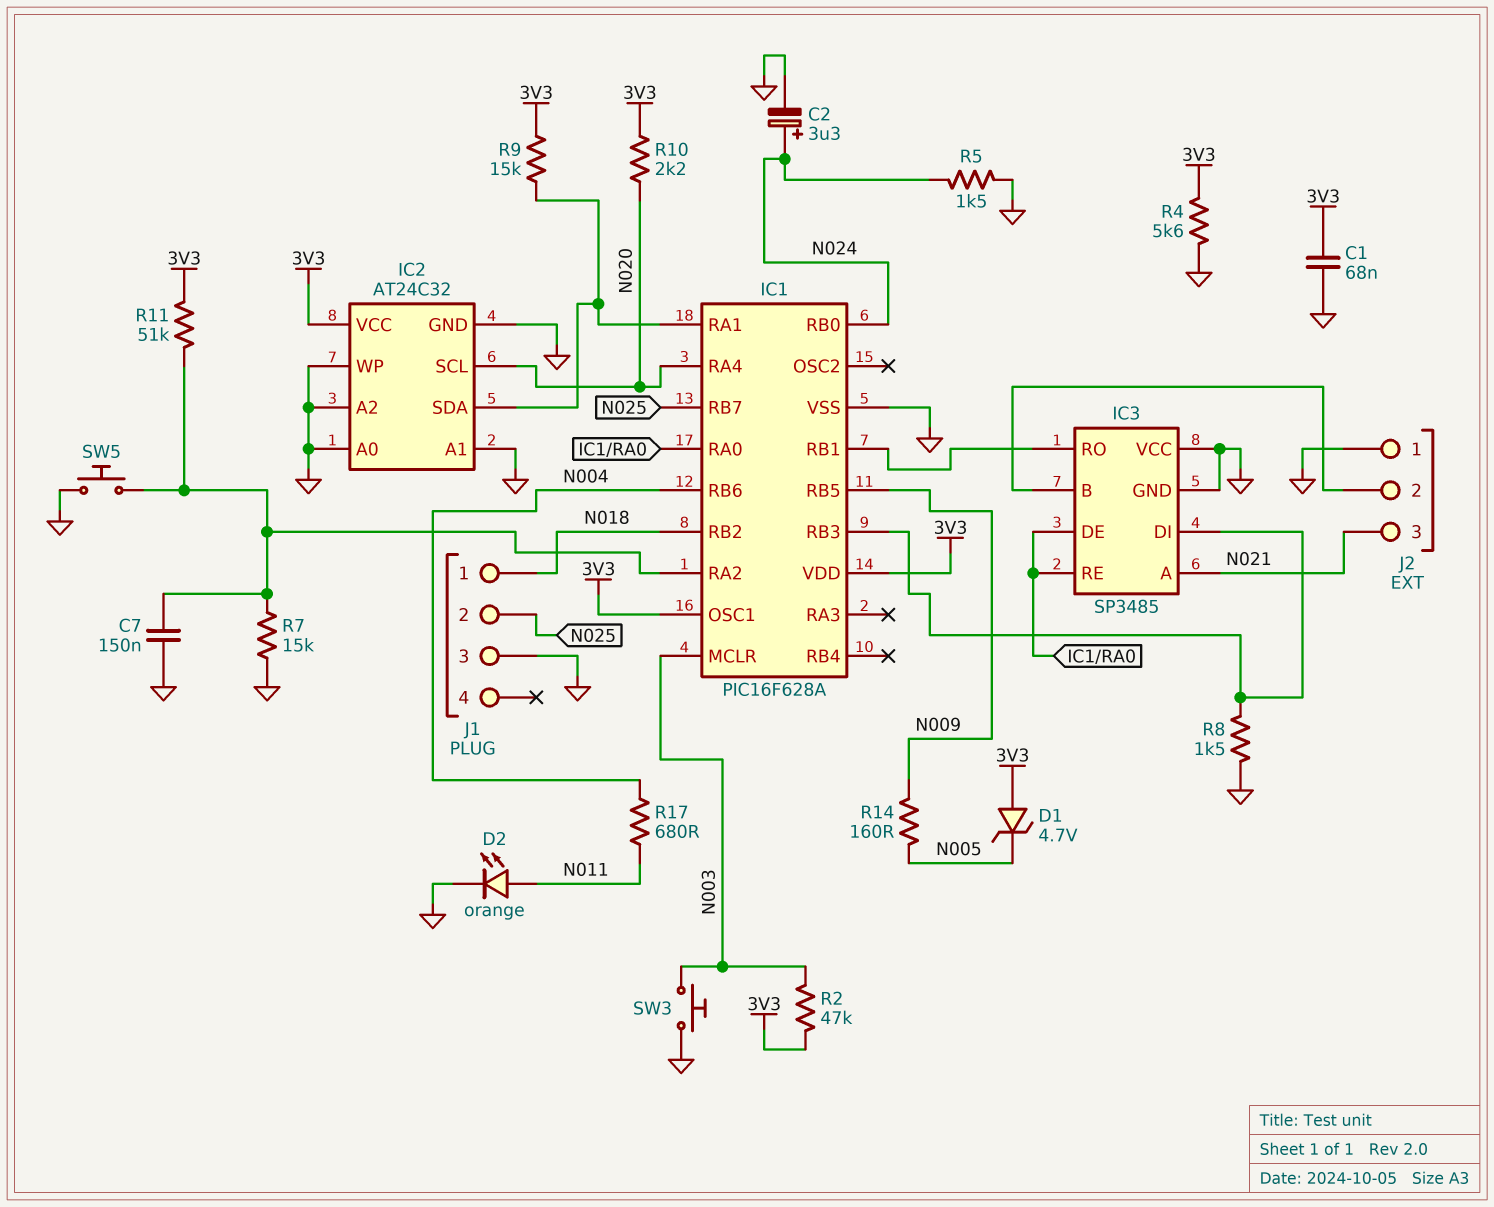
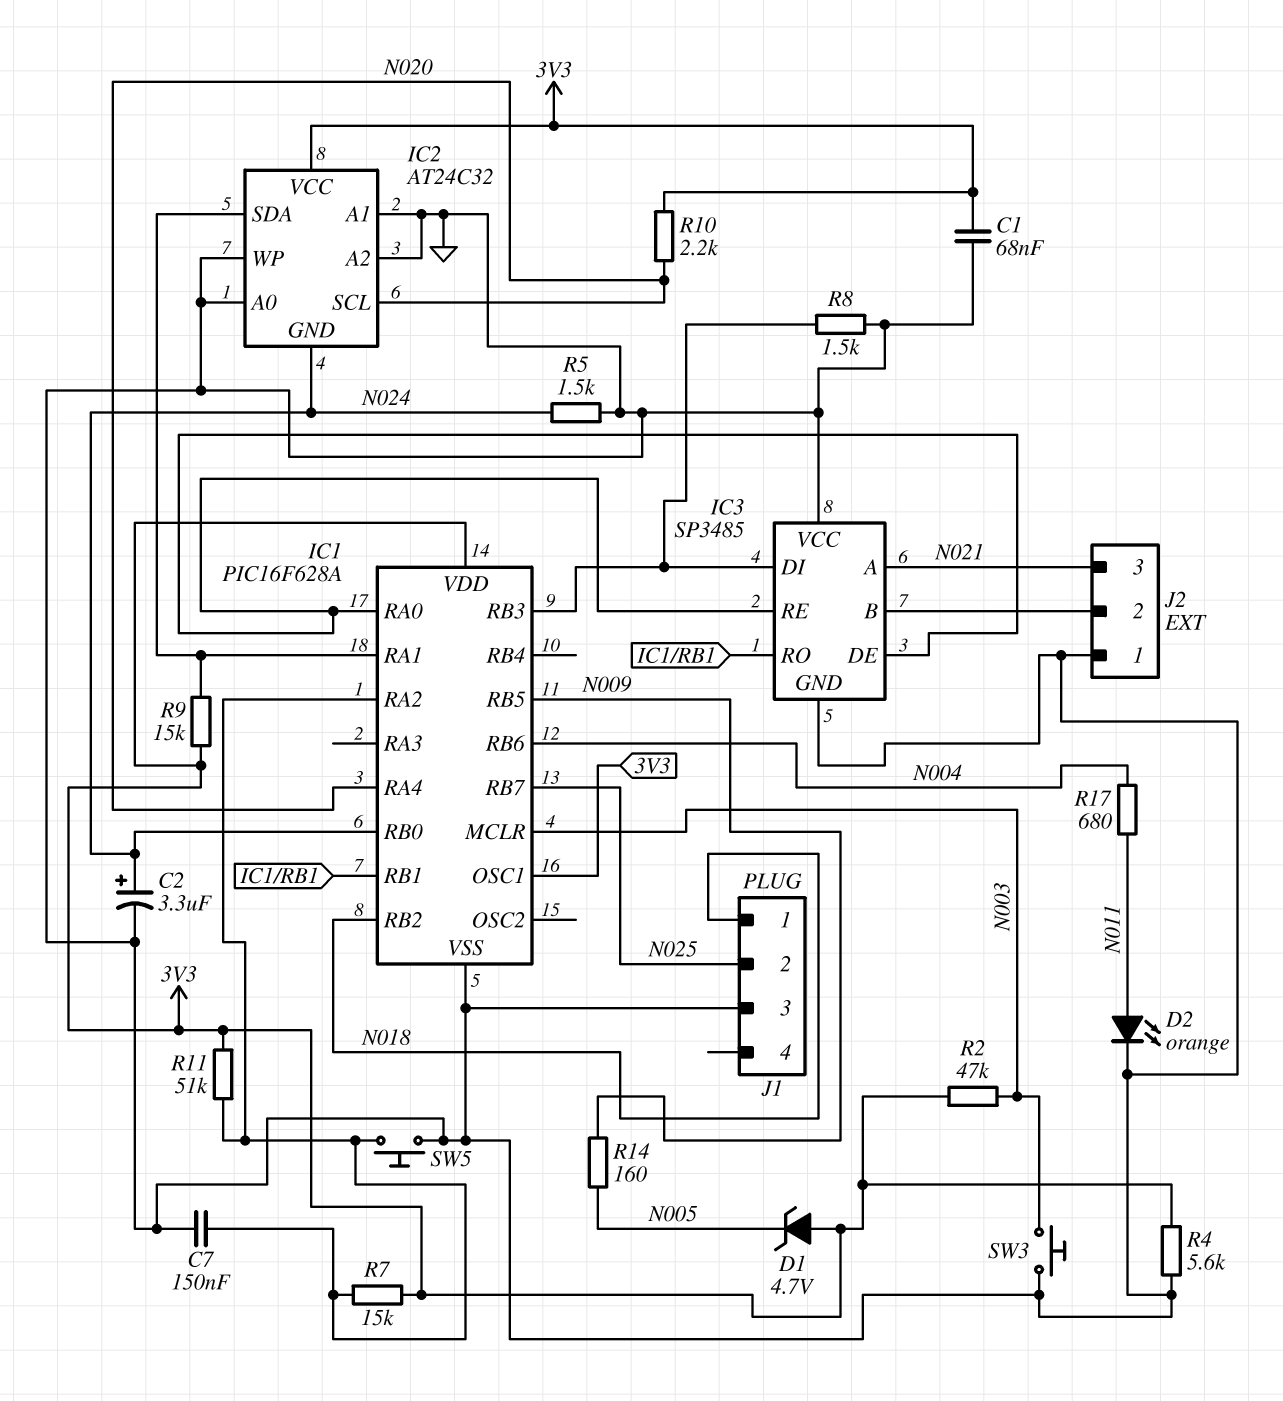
IC2 pin GND: GND -> N024
R7: 15k (GND, IC1/RA2) -> 15k (3V3, IC1/RA2)

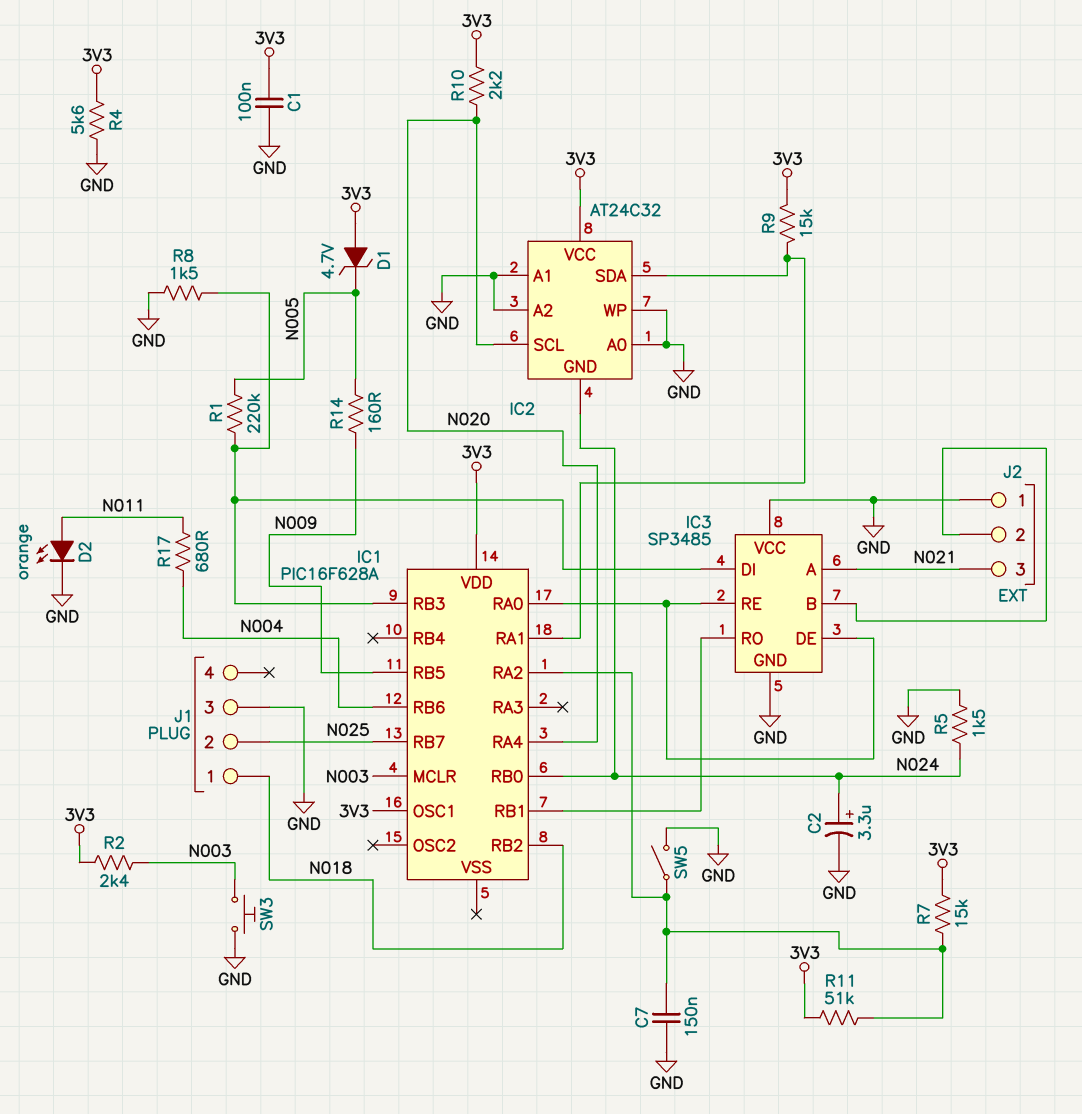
C1: 68nF (3V3, GND) -> 100nF (3V3, GND)
IC1 pin VSS: GND -> none
R1: none -> 220k (IC1/RB3, N005)
R2: 47k (3V3, N003) -> 2.4k (3V3, N003)
SW5: button (GND, IC1/RA2) -> switch (GND, IC1/RA2)

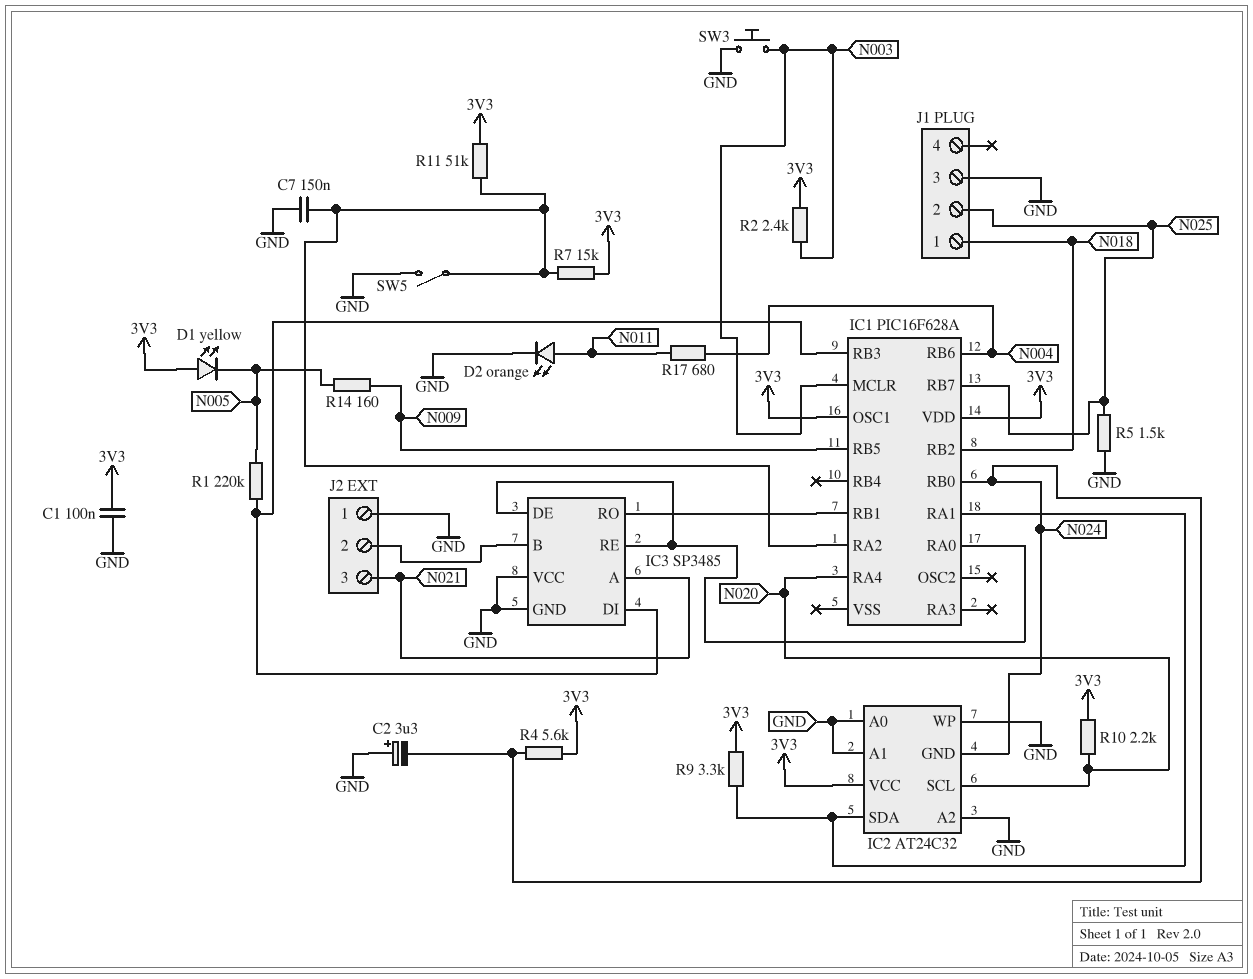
C2: 3.3uF (plus N024, minus GND) -> 3.3uF (plus GND, minus N024)
D1: zener 4.7V (A 3V3, K N005) -> LED yellow (A 3V3, K N005)
R4: 5.6k (3V3, GND) -> 5.6k (3V3, N024)
R5: 1.5k (GND, N024) -> 1.5k (GND, N025)
R8: 1.5k (GND, IC1/RB3) -> none
R9: 15k (3V3, IC1/RA1) -> 3.3k (3V3, IC1/RA1)

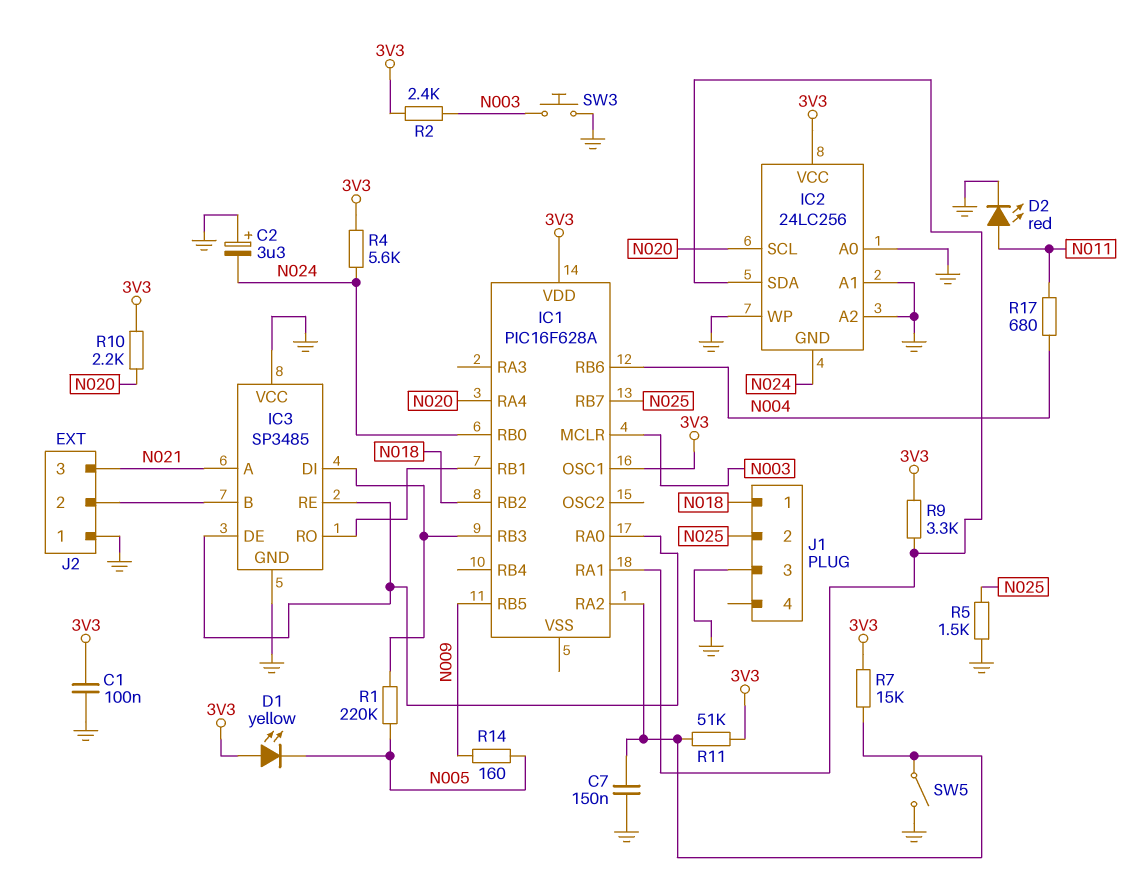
D2: LED orange (A N011, K GND) -> LED red (A N011, K GND)
IC2: AT24C32 -> 24LC256

